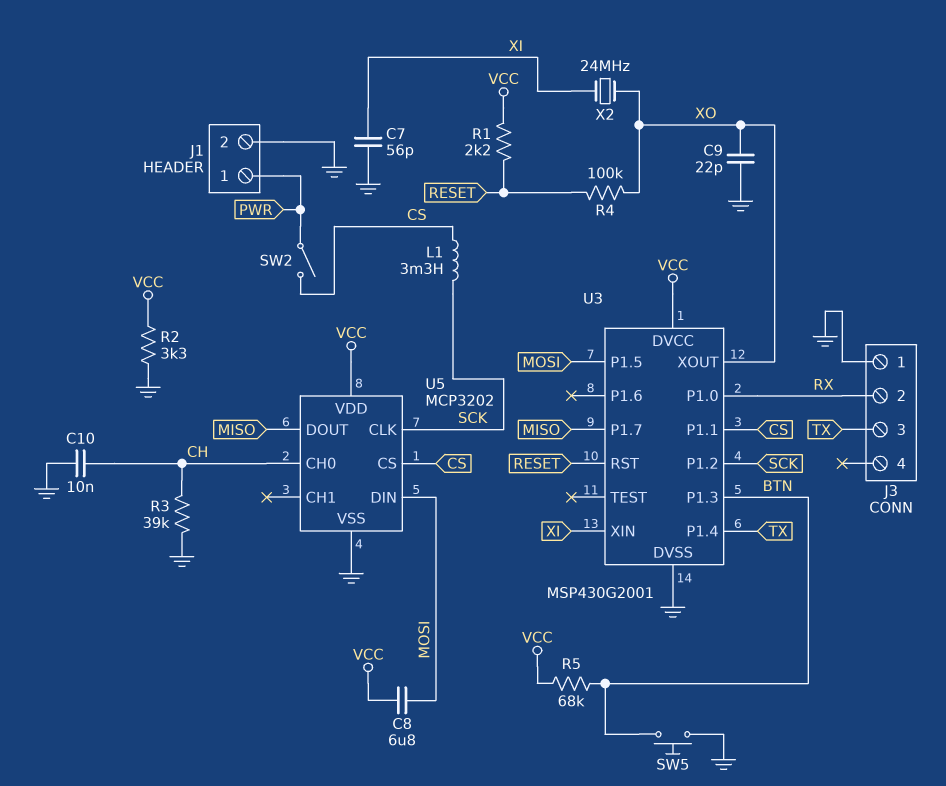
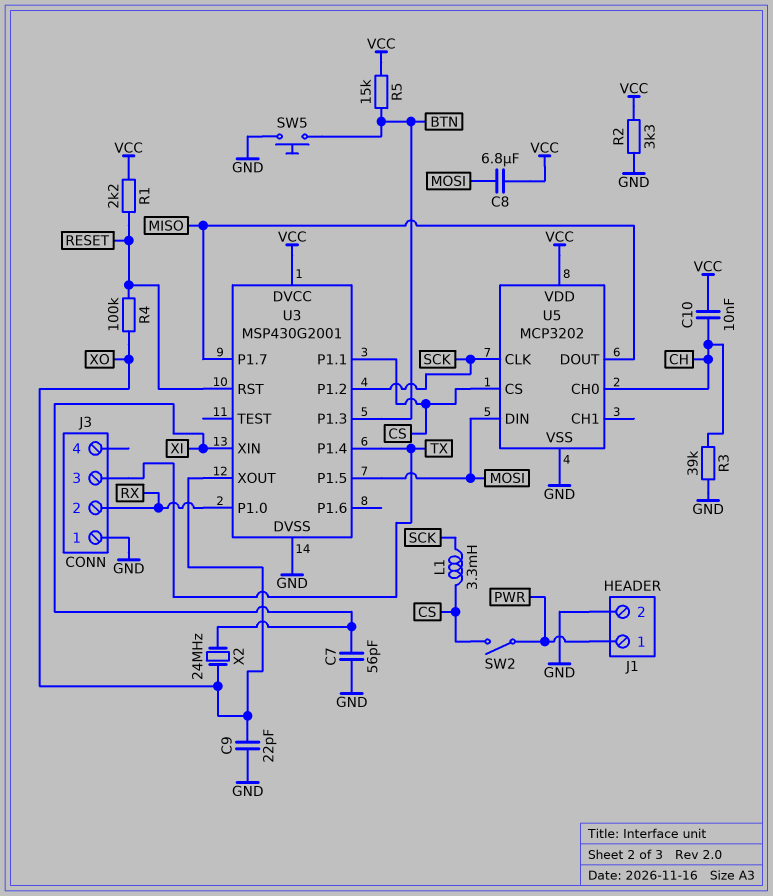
C10: 10nF (CH, GND) -> 10nF (CH, VCC)
R5: 68k (BTN, VCC) -> 15k (BTN, VCC)

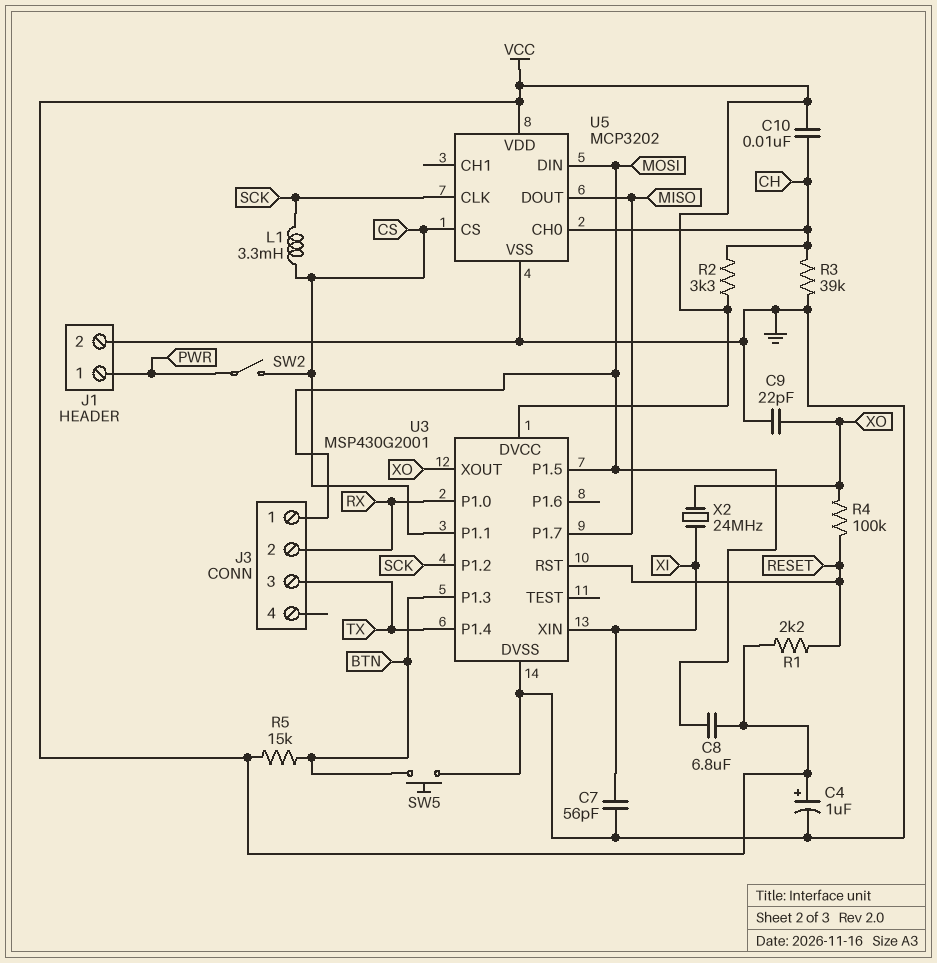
C4: none -> 1uF (plus VCC, minus GND)
J3 pin 1: GND -> MOSI
R2: 3.3k (GND, VCC) -> 3.3k (CH, VCC)

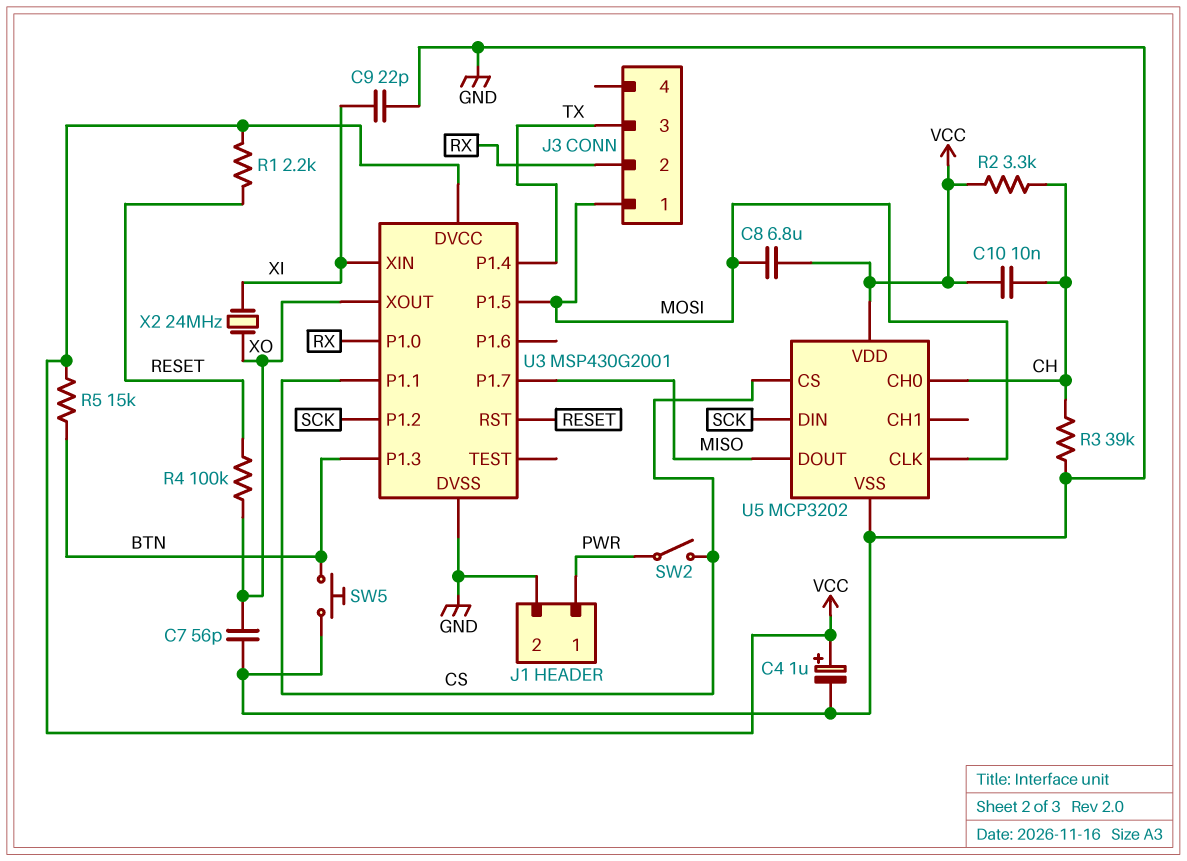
C7: 56pF (GND, XI) -> 56pF (GND, XO)
C9: 22pF (GND, XO) -> 22pF (GND, XI)
L1: 3.3mH (CS, SCK) -> none
U5 pin CLK: SCK -> MOSI
U5 pin DIN: MOSI -> SCK

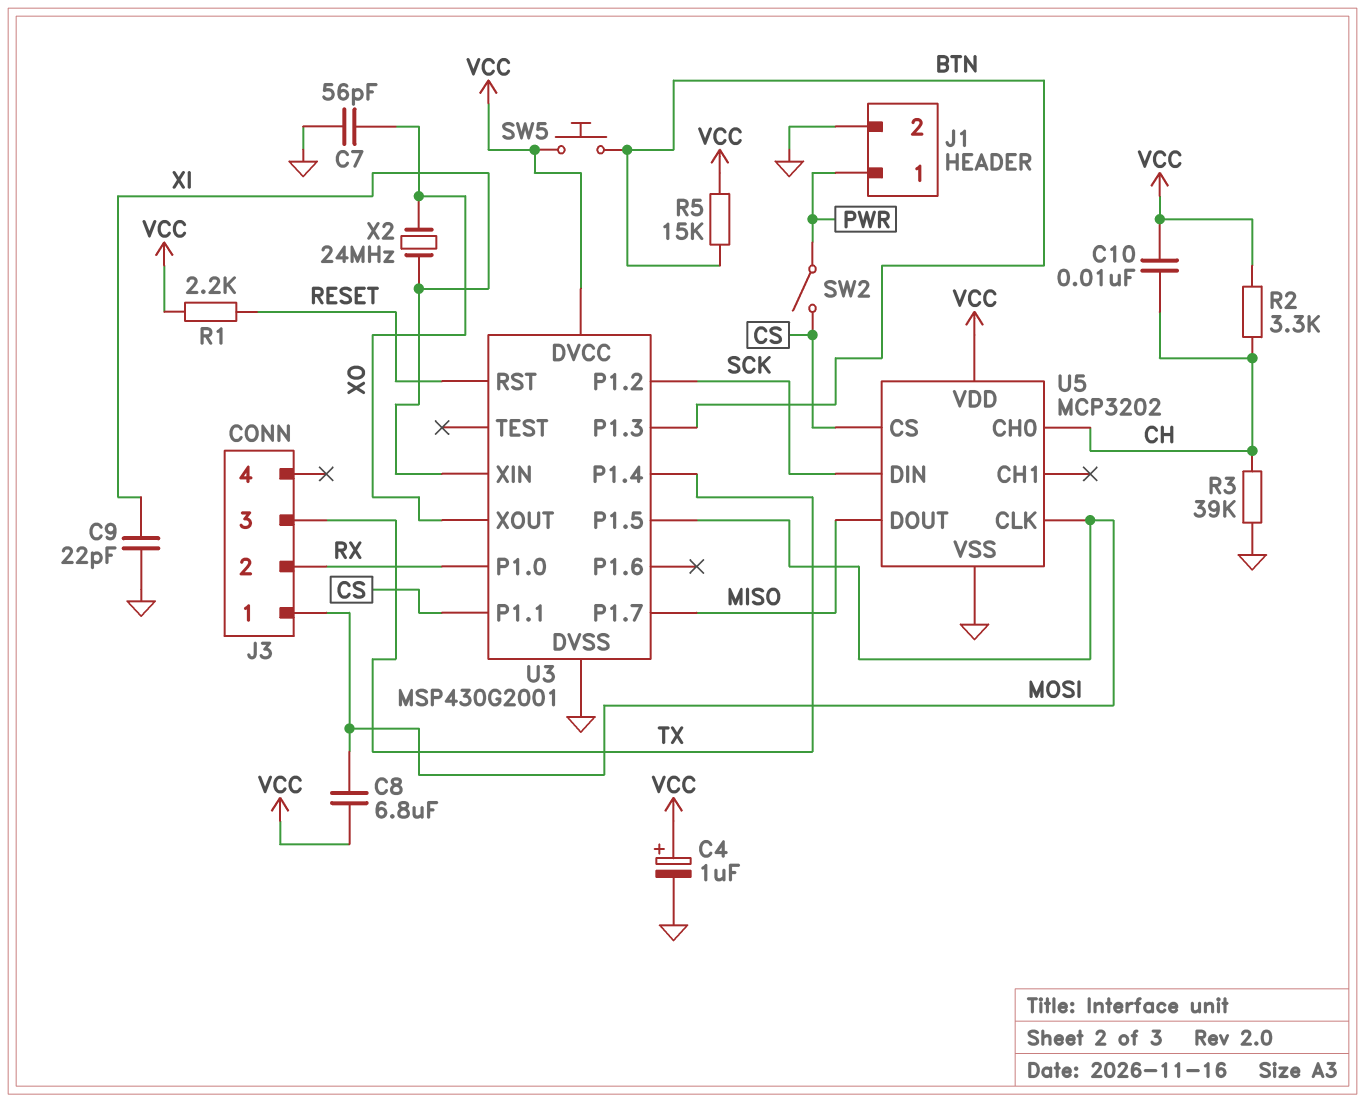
R4: 100k (RESET, XO) -> none
SW5: button (BTN, GND) -> button (BTN, VCC)

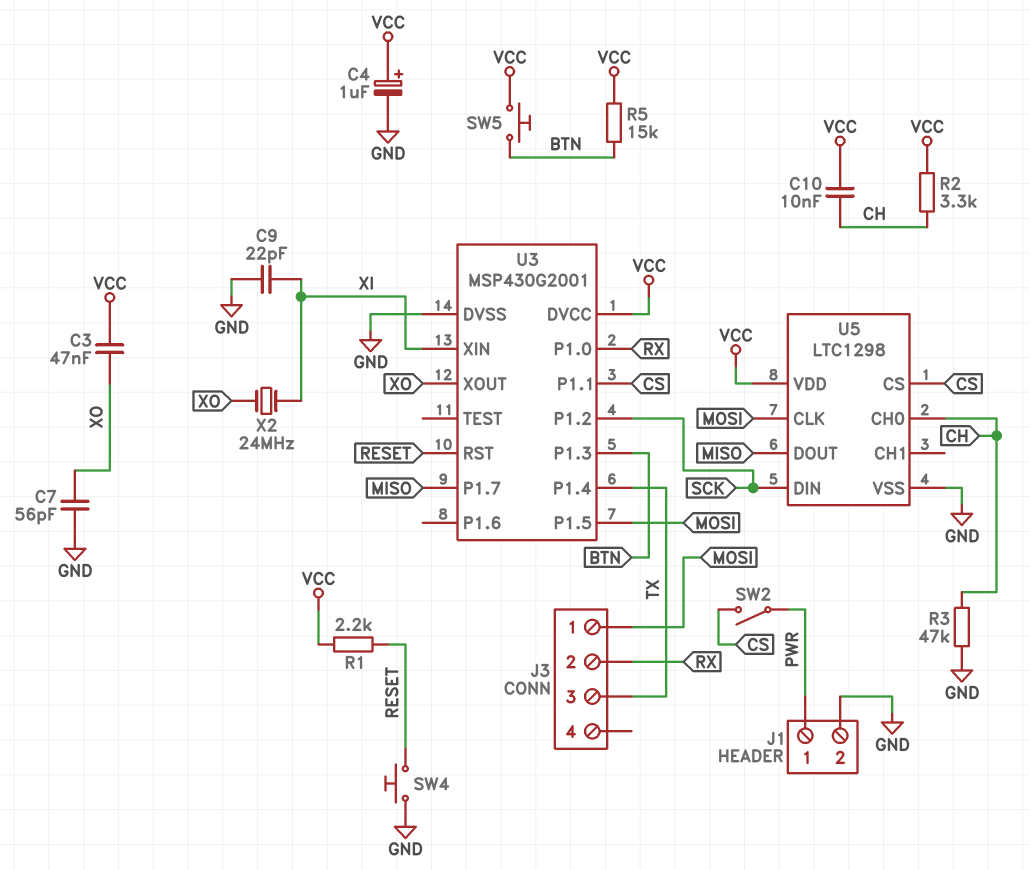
C3: none -> 47nF (VCC, XO)
C8: 6.8uF (MOSI, VCC) -> none
R3: 39k (CH, GND) -> 47k (CH, GND)
SW4: none -> button (GND, RESET)
U5: MCP3202 -> LTC1298

